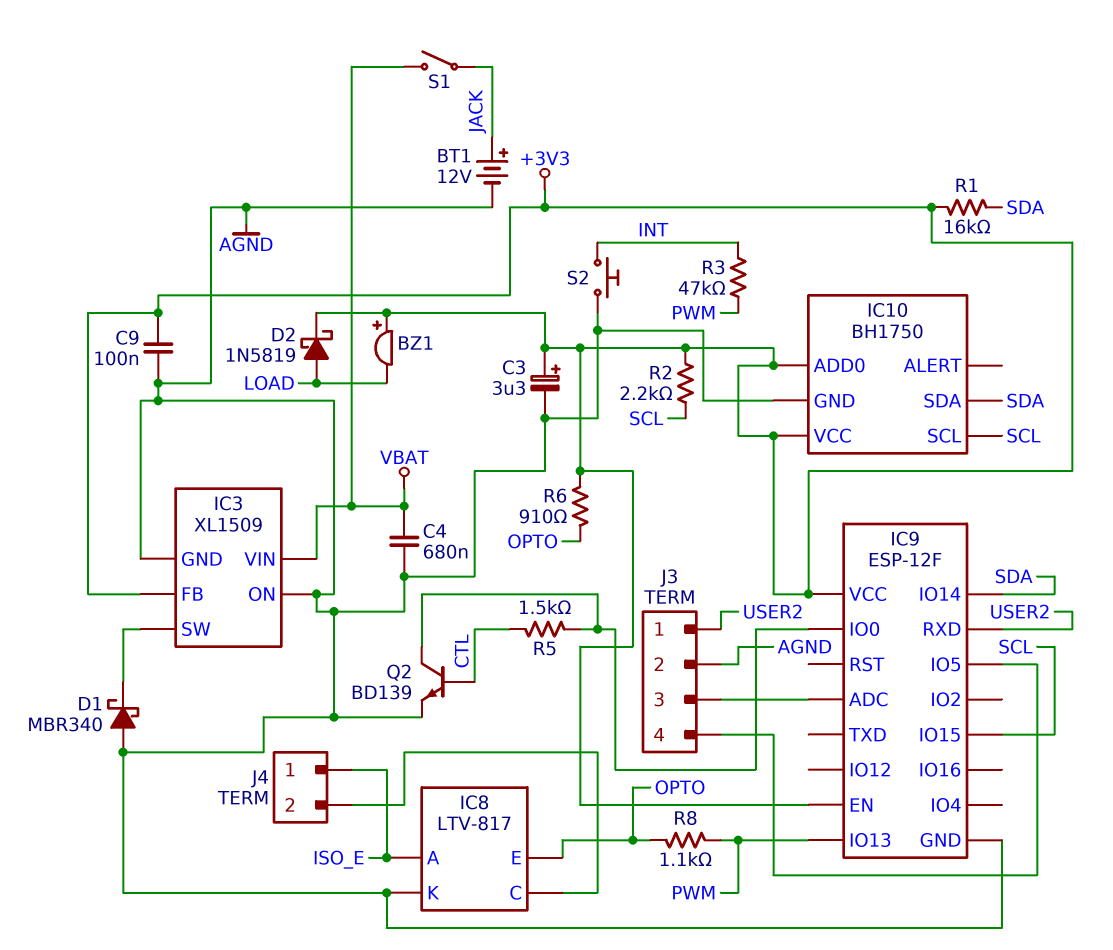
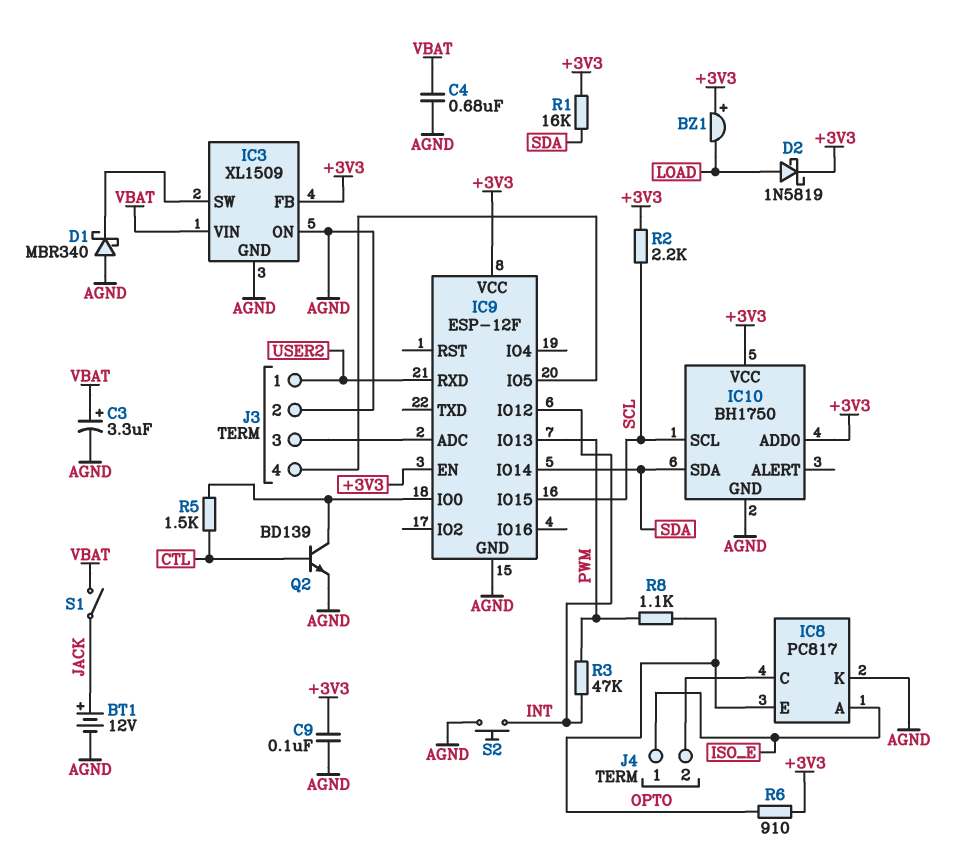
C3: 3.3uF (plus +3V3, minus AGND) -> 3.3uF (plus VBAT, minus AGND)
IC8: LTV-817 -> PC817
IC9 pin IO12: none -> INT

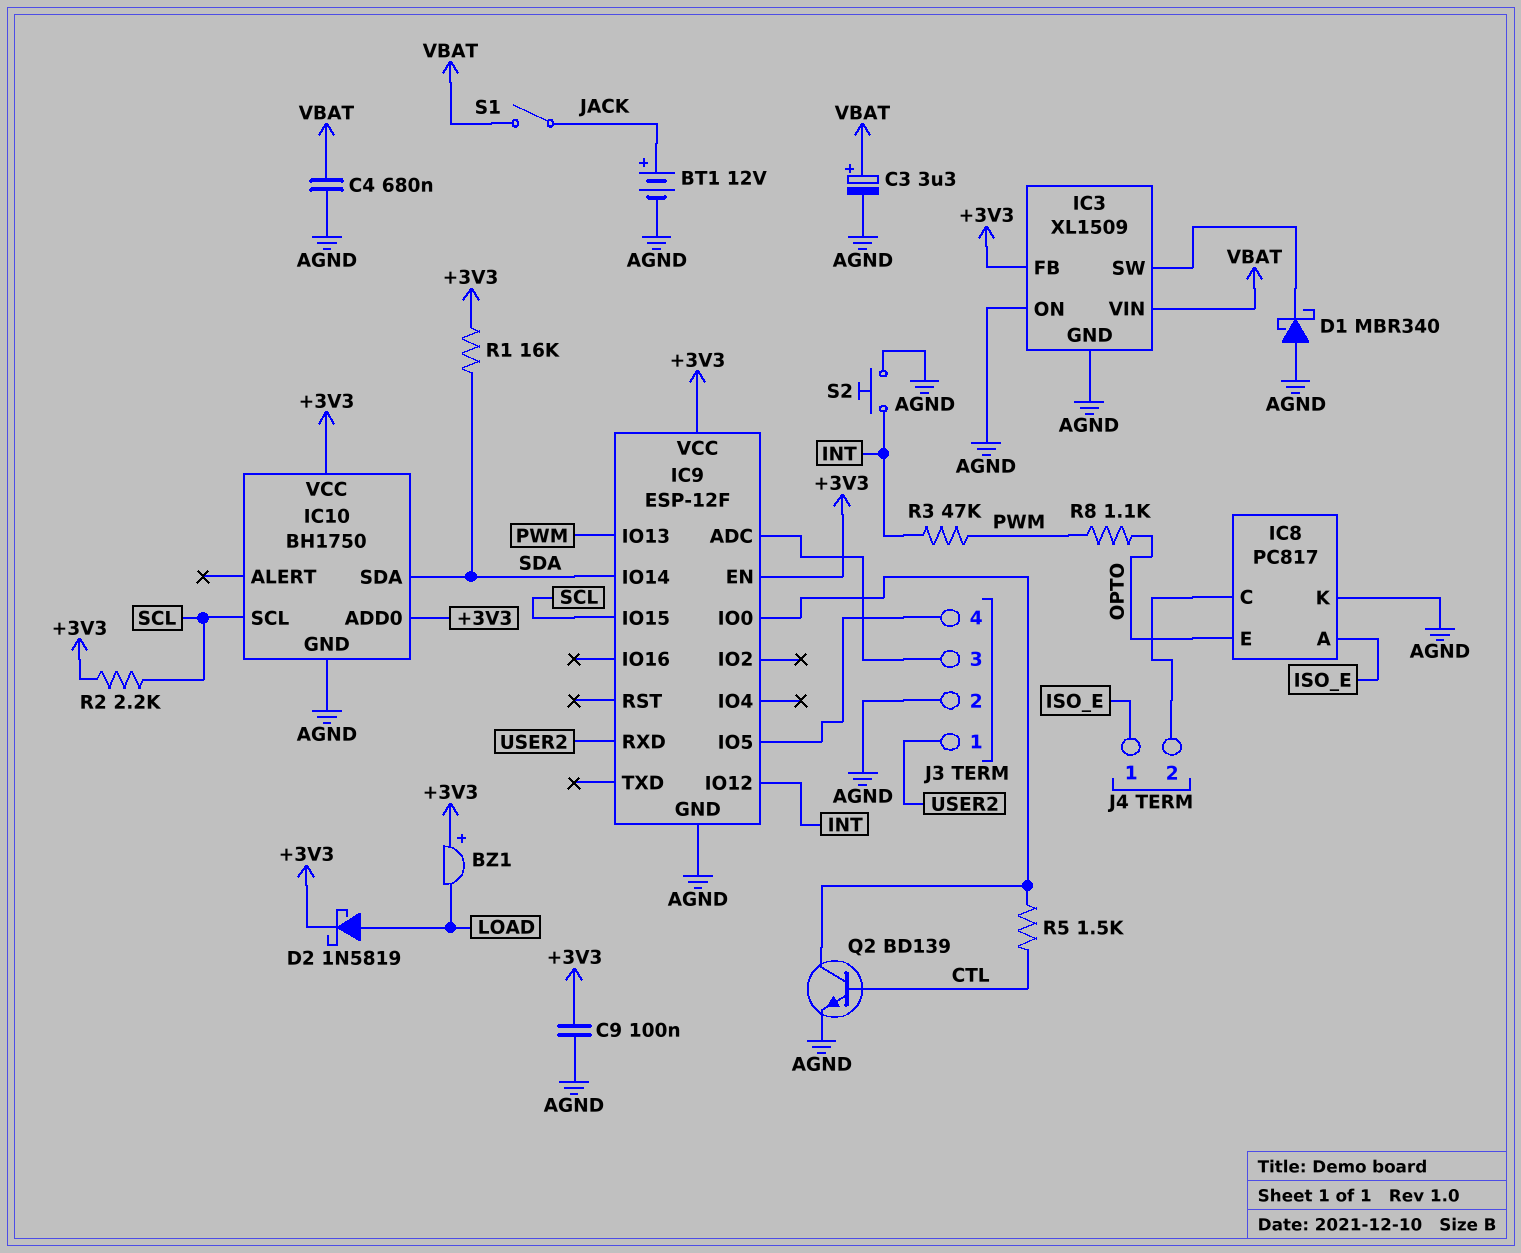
R6: 910 (+3V3, OPTO) -> none

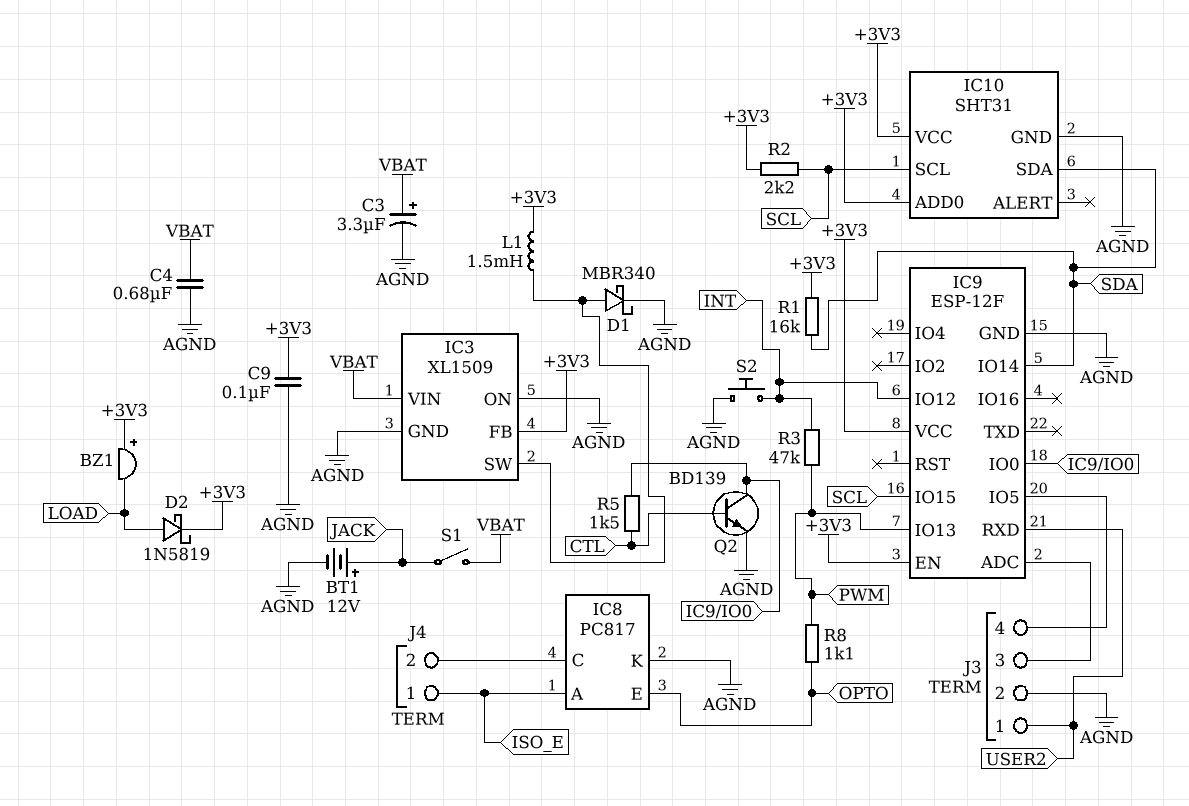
D1: schottky MBR340 (A AGND, K IC3/SW) -> schottky MBR340 (A IC3/SW, K AGND)
IC10: BH1750 -> SHT31
L1: none -> 1.5mH (+3V3, IC3/SW)

